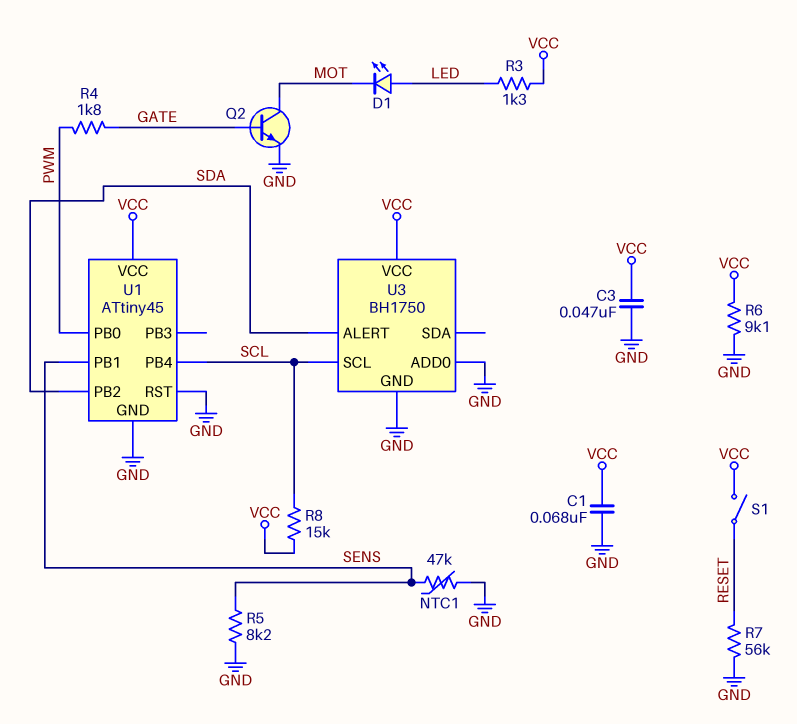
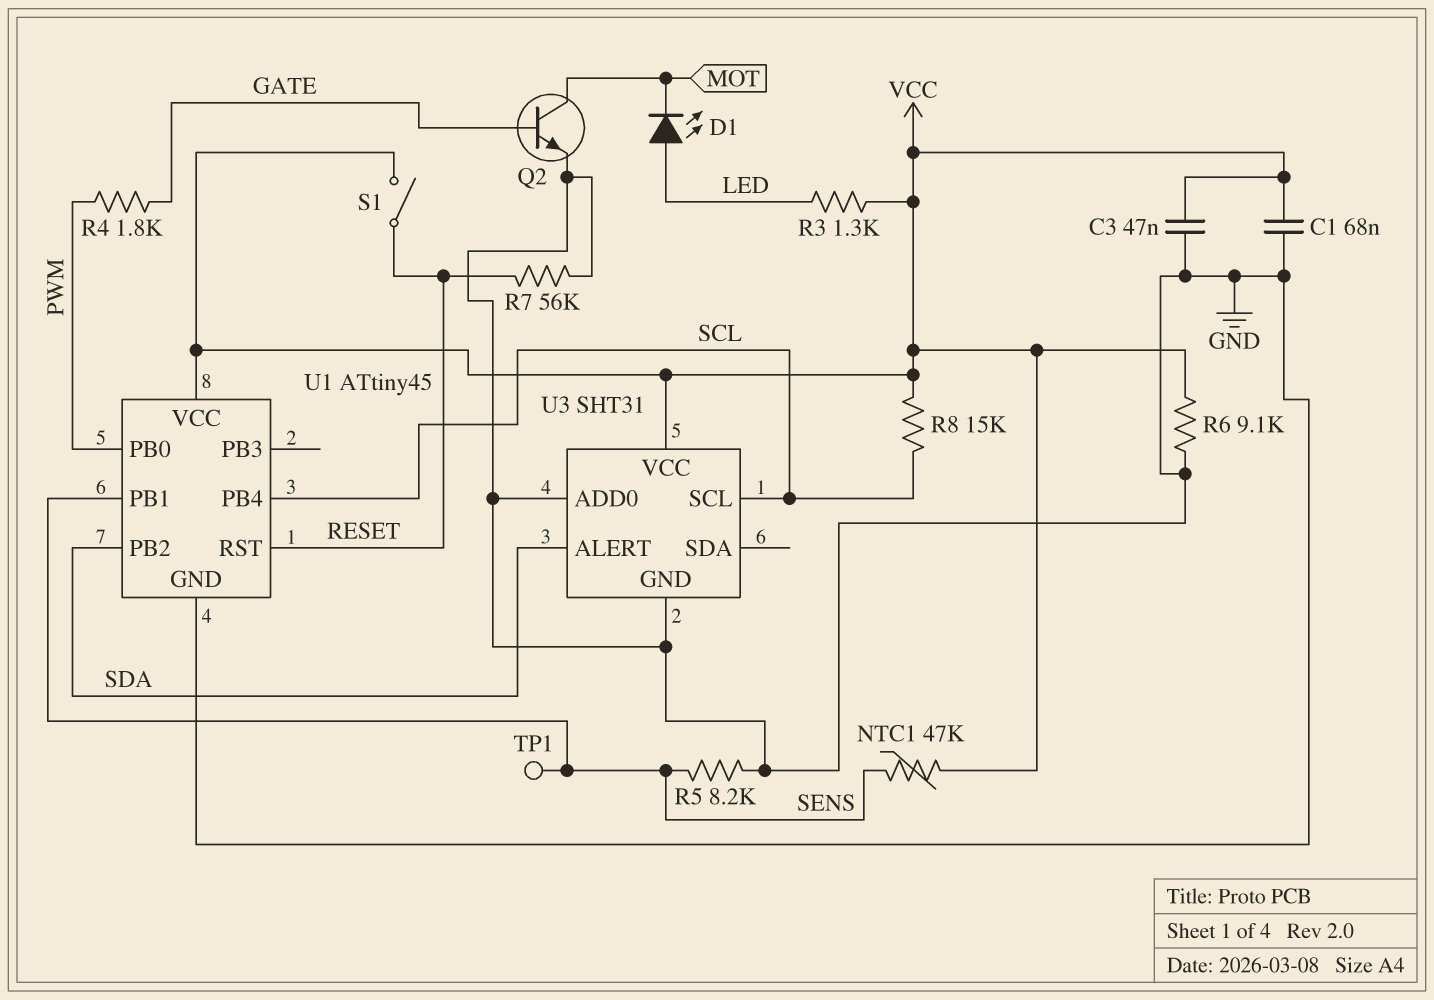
NTC1: 47k (GND, SENS) -> 47k (SENS, VCC)
TP1: none -> test point (SENS)
U1 pin RST: GND -> RESET
U3: BH1750 -> SHT31

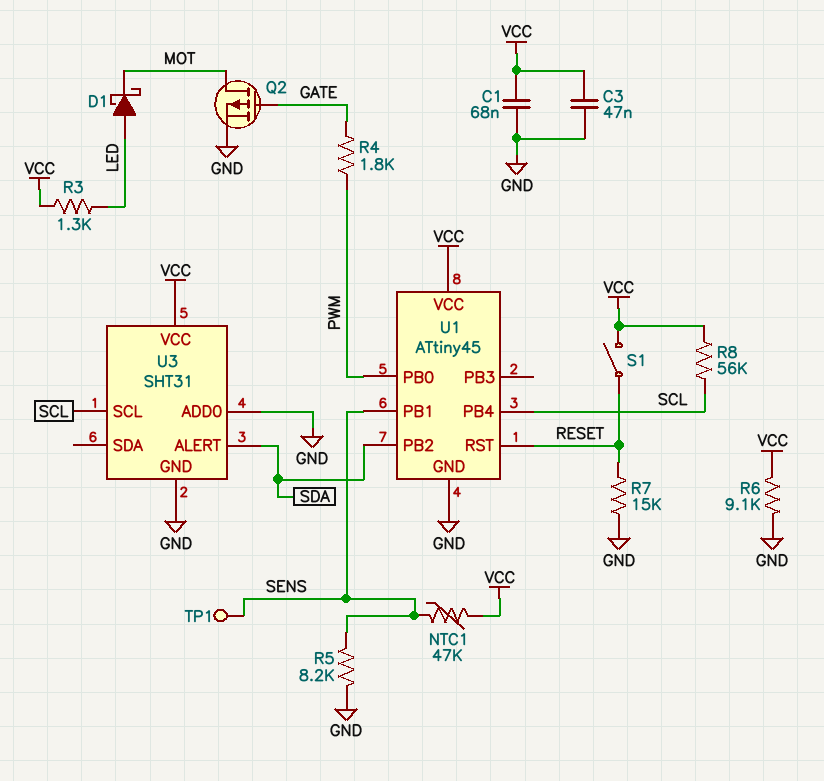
D1: LED (A LED, K MOT) -> schottky (A LED, K MOT)
Q2: NPN (B GATE, C MOT, E GND) -> PMOS (G GATE, D MOT, S GND)
R7: 56k (GND, RESET) -> 15k (GND, RESET)
R8: 15k (SCL, VCC) -> 56k (SCL, VCC)

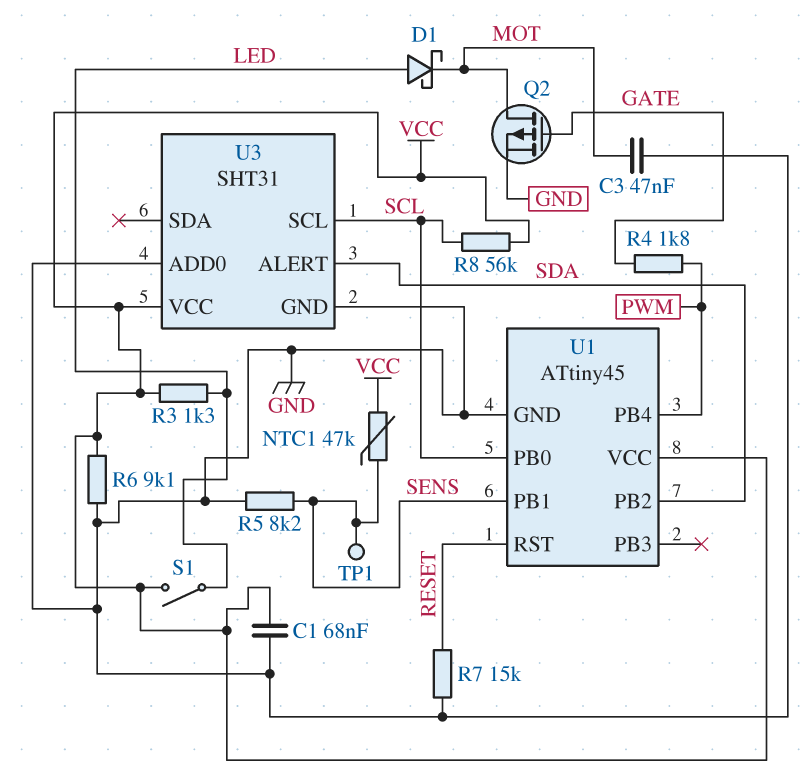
C3: 47nF (GND, VCC) -> 47nF (GND, MOT)
S1: switch (RESET, VCC) -> switch (LED, VCC)
U1 pin PB0: PWM -> SCL
U1 pin PB4: SCL -> PWM

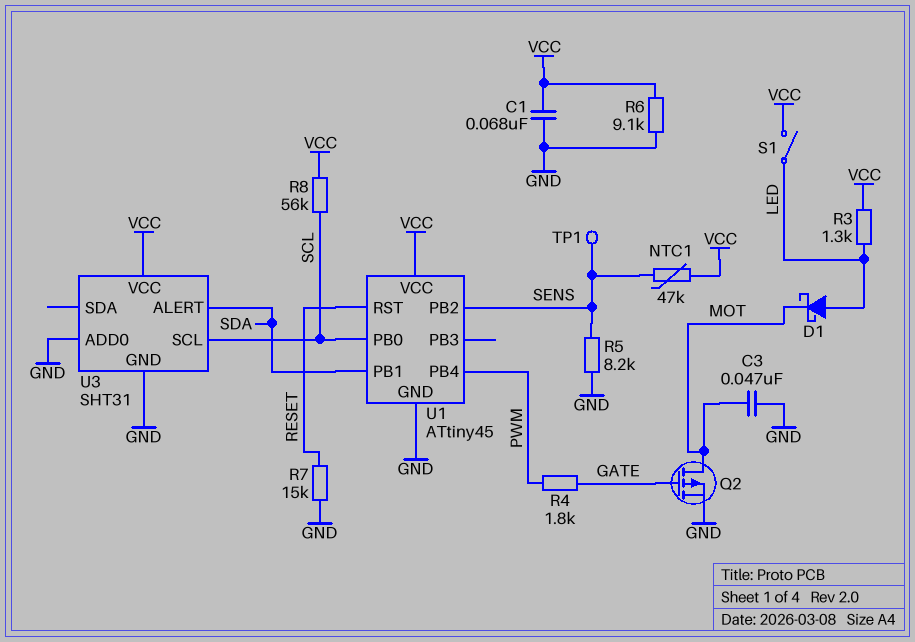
U1 pin PB1: SENS -> SDA
U1 pin PB2: SDA -> SENS

